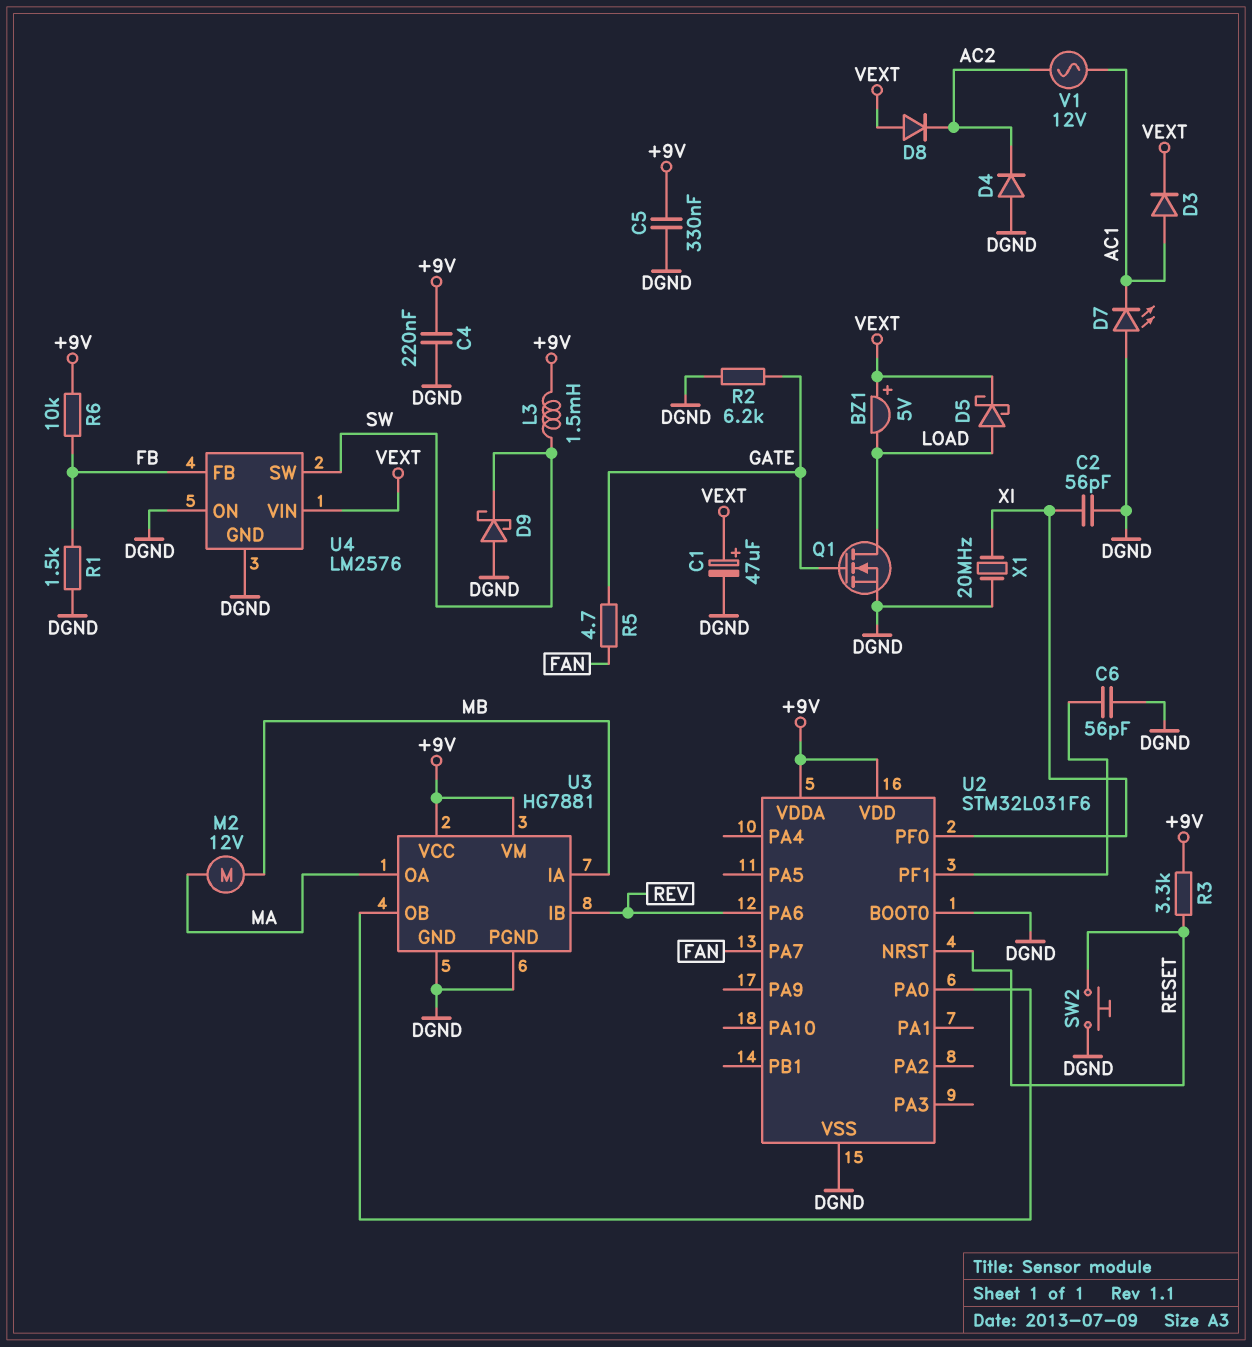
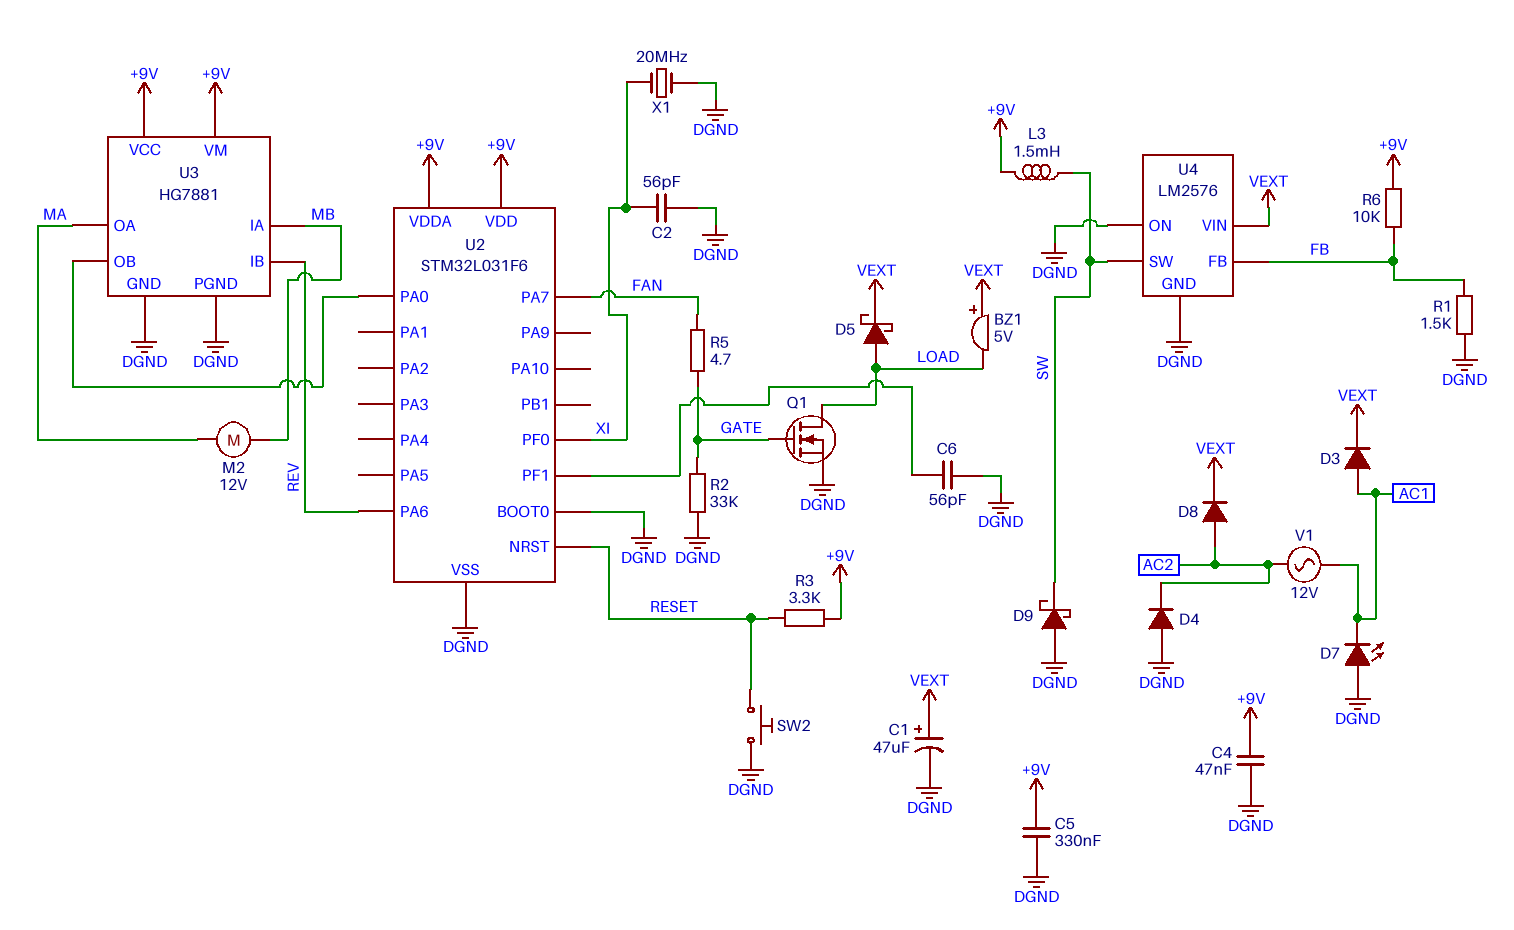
C4: 220nF (+9V, DGND) -> 47nF (+9V, DGND)
D8: diode (A VEXT, K AC2) -> diode (A AC2, K VEXT)
R2: 6.2k (DGND, GATE) -> 33k (DGND, GATE)

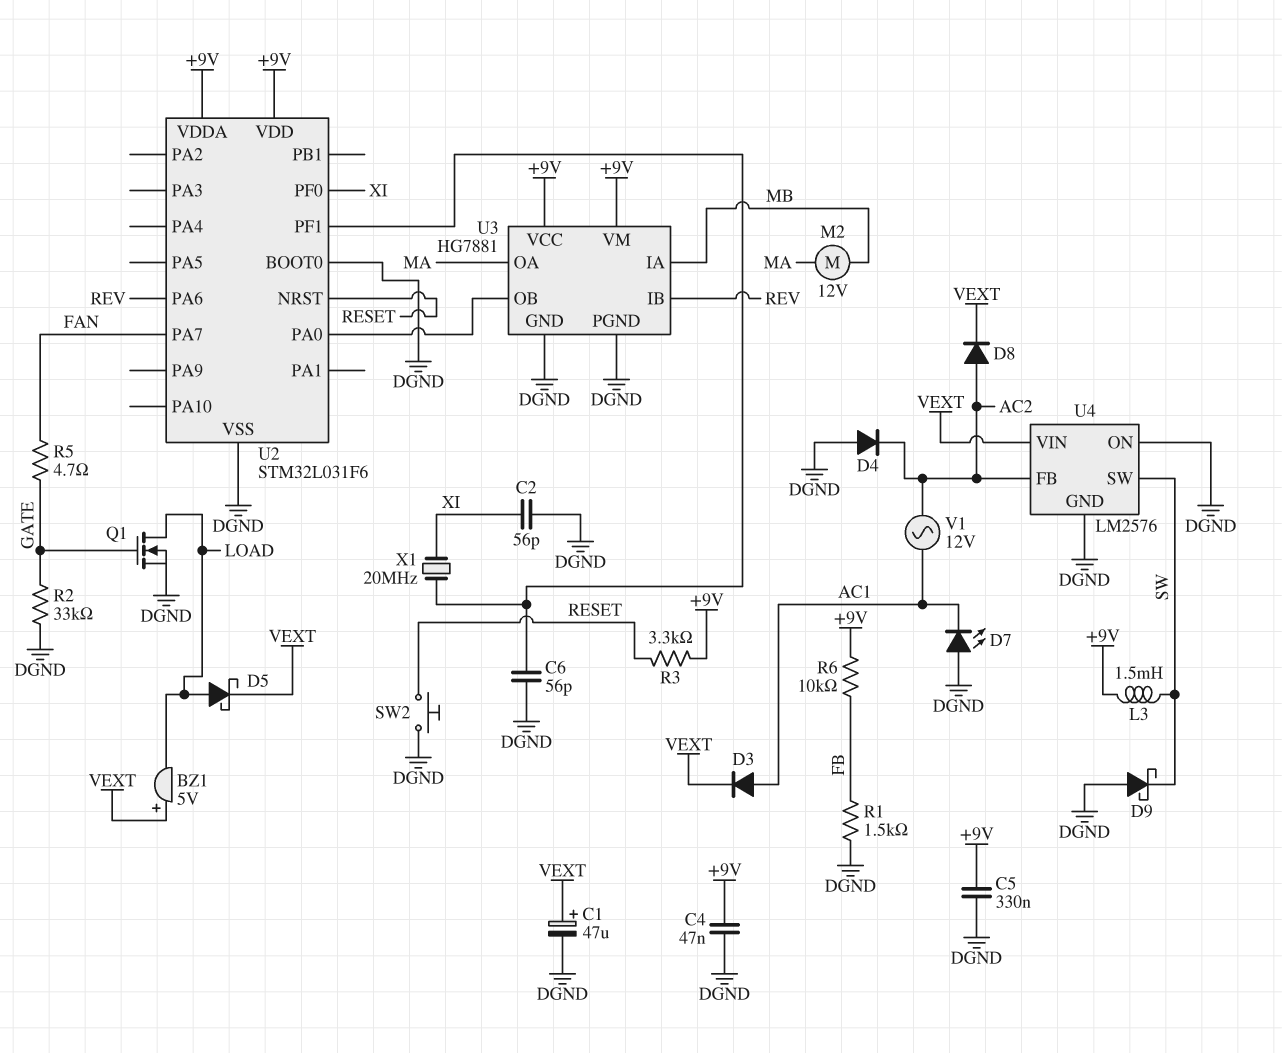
U4 pin FB: FB -> AC2
X1: 20MHz (DGND, XI) -> 20MHz (U2/PF1, XI)

